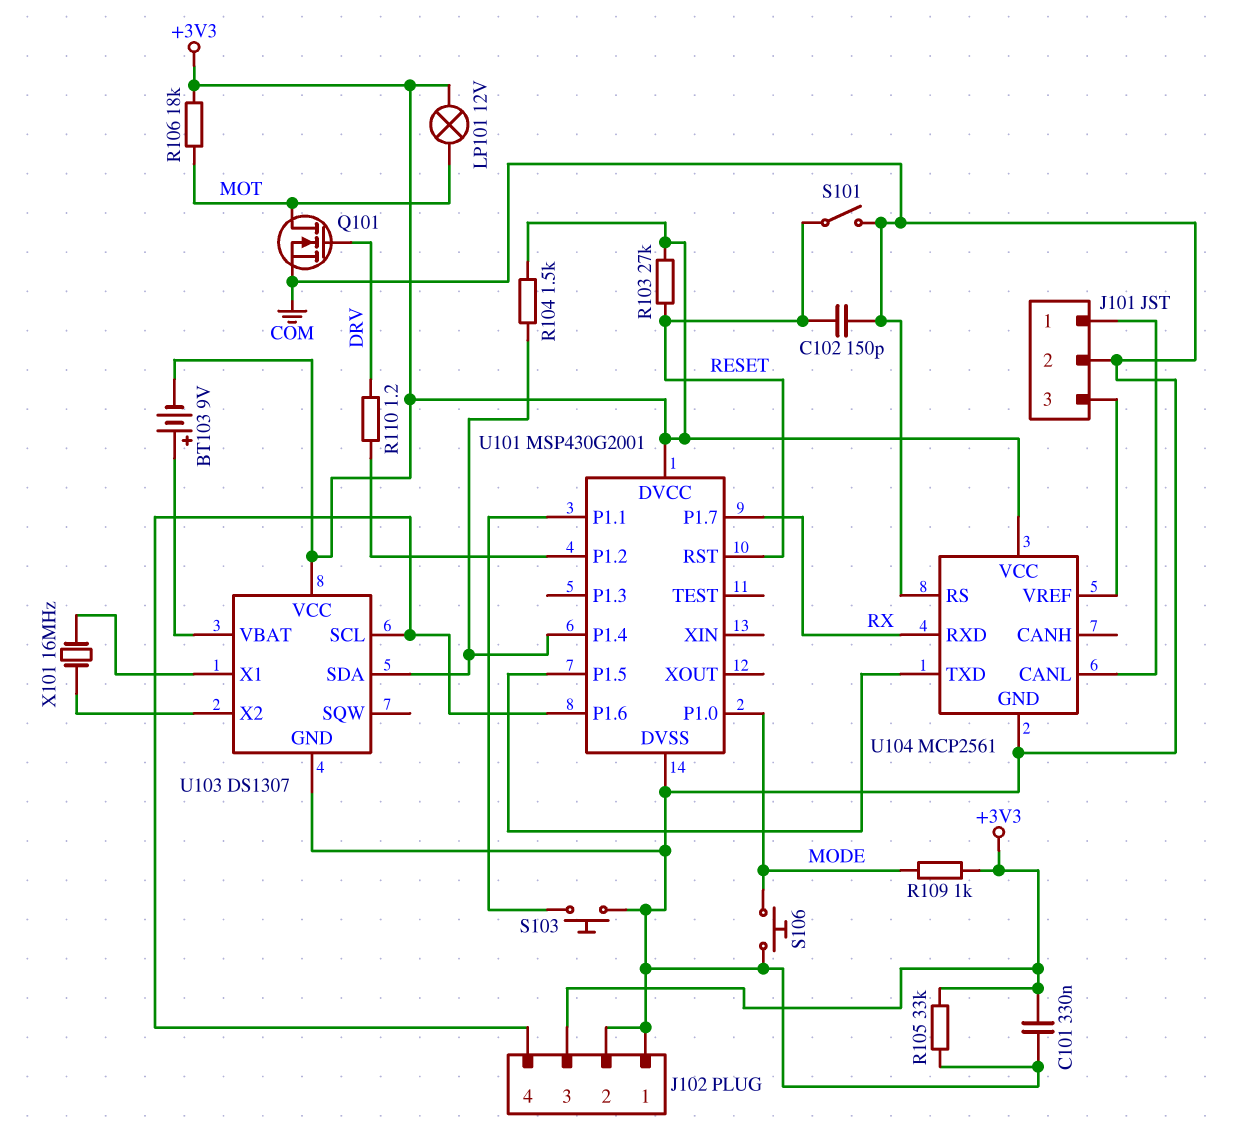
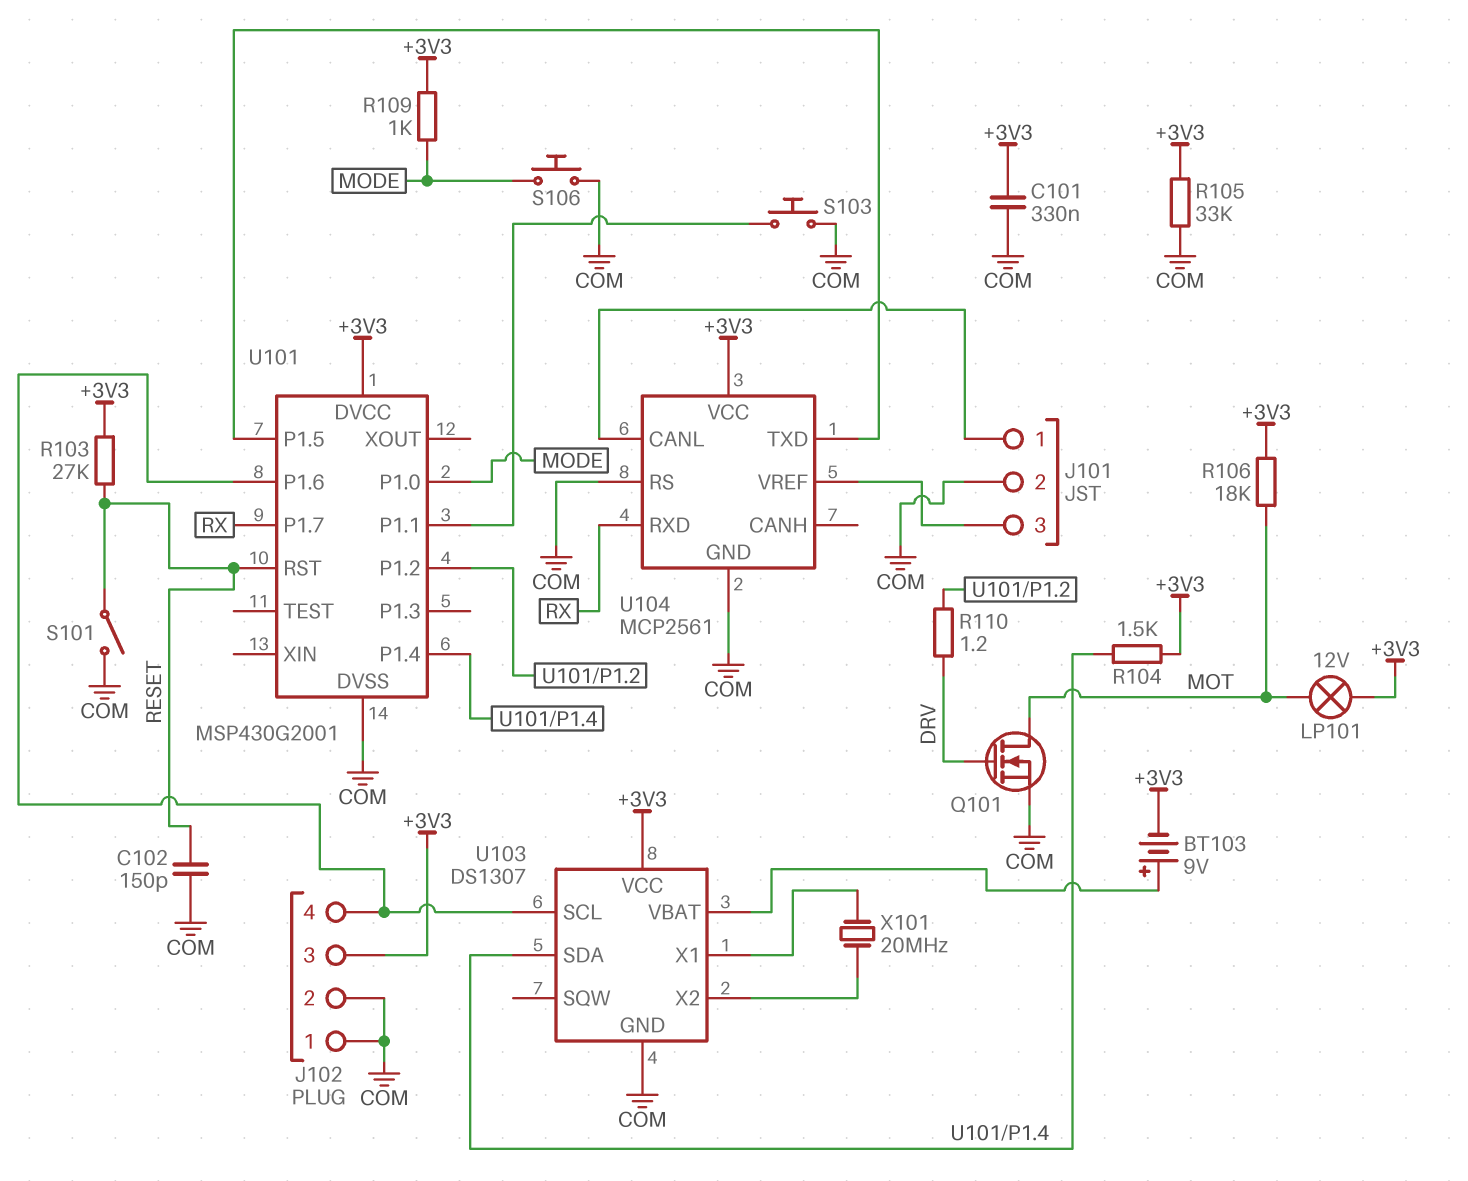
X101: 16MHz (U103/X1, U103/X2) -> 20MHz (U103/X1, U103/X2)

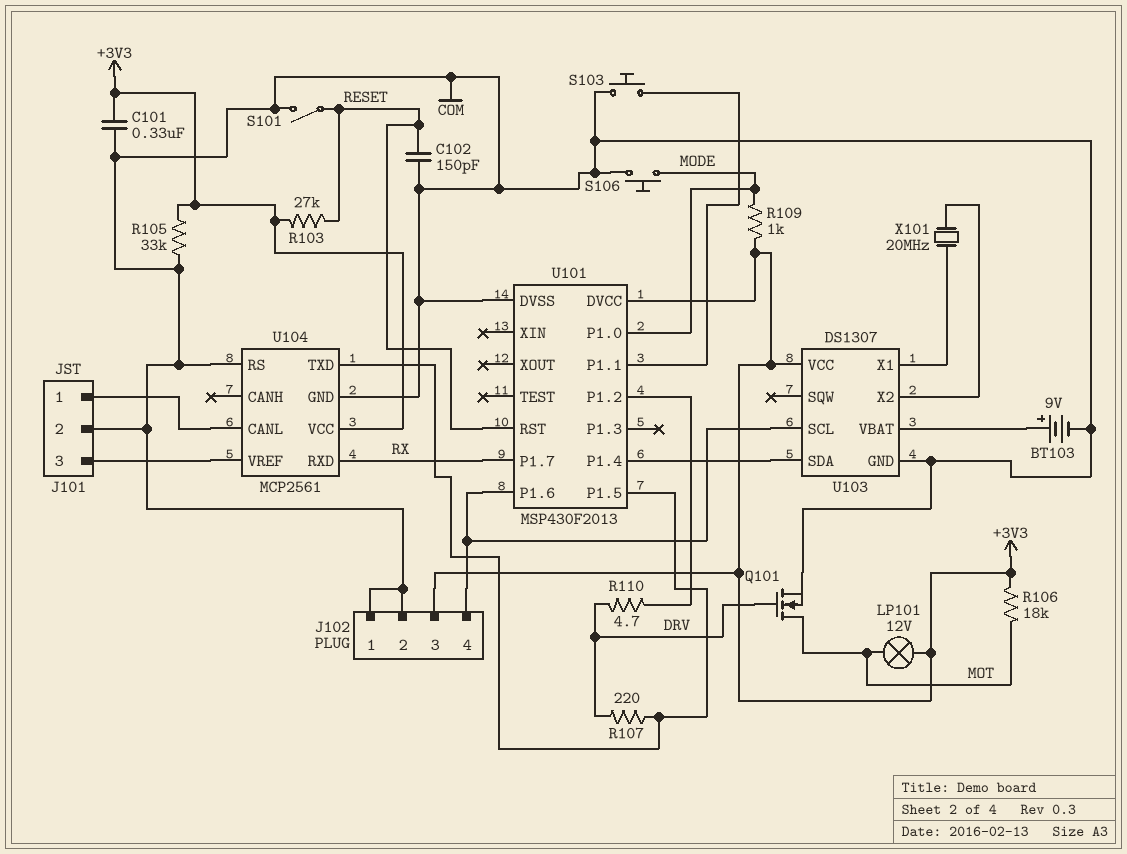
BT103: 9V (plus U103/VBAT, minus +3V3) -> 9V (plus U103/VBAT, minus COM)
R104: 1.5k (+3V3, U101/P1.4) -> none
R107: none -> 220 (DRV, U101/P1.5)
R110: 1.2 (DRV, U101/P1.2) -> 4.7 (DRV, U101/P1.2)
U101: MSP430G2001 -> MSP430F2013

